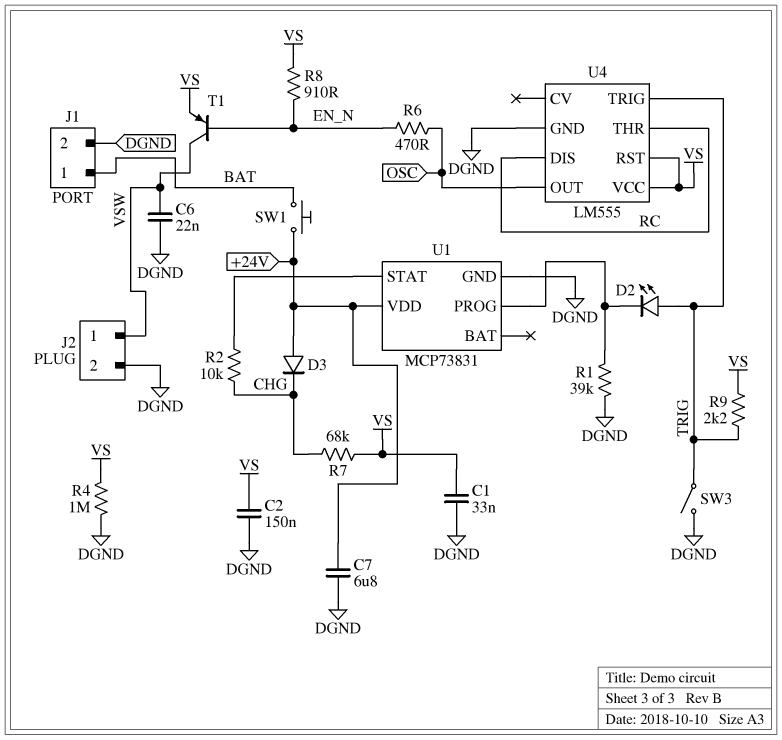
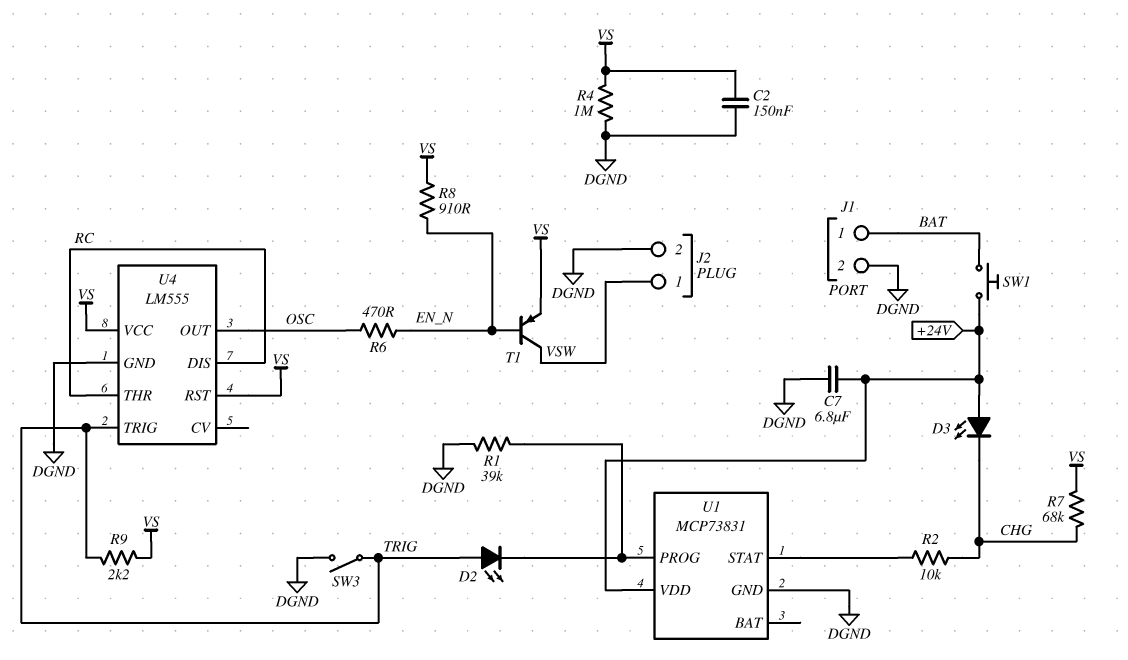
C1: 33nF (DGND, VS) -> none
C6: 22nF (DGND, VSW) -> none
D3: diode (A +24V, K CHG) -> LED (A +24V, K CHG)

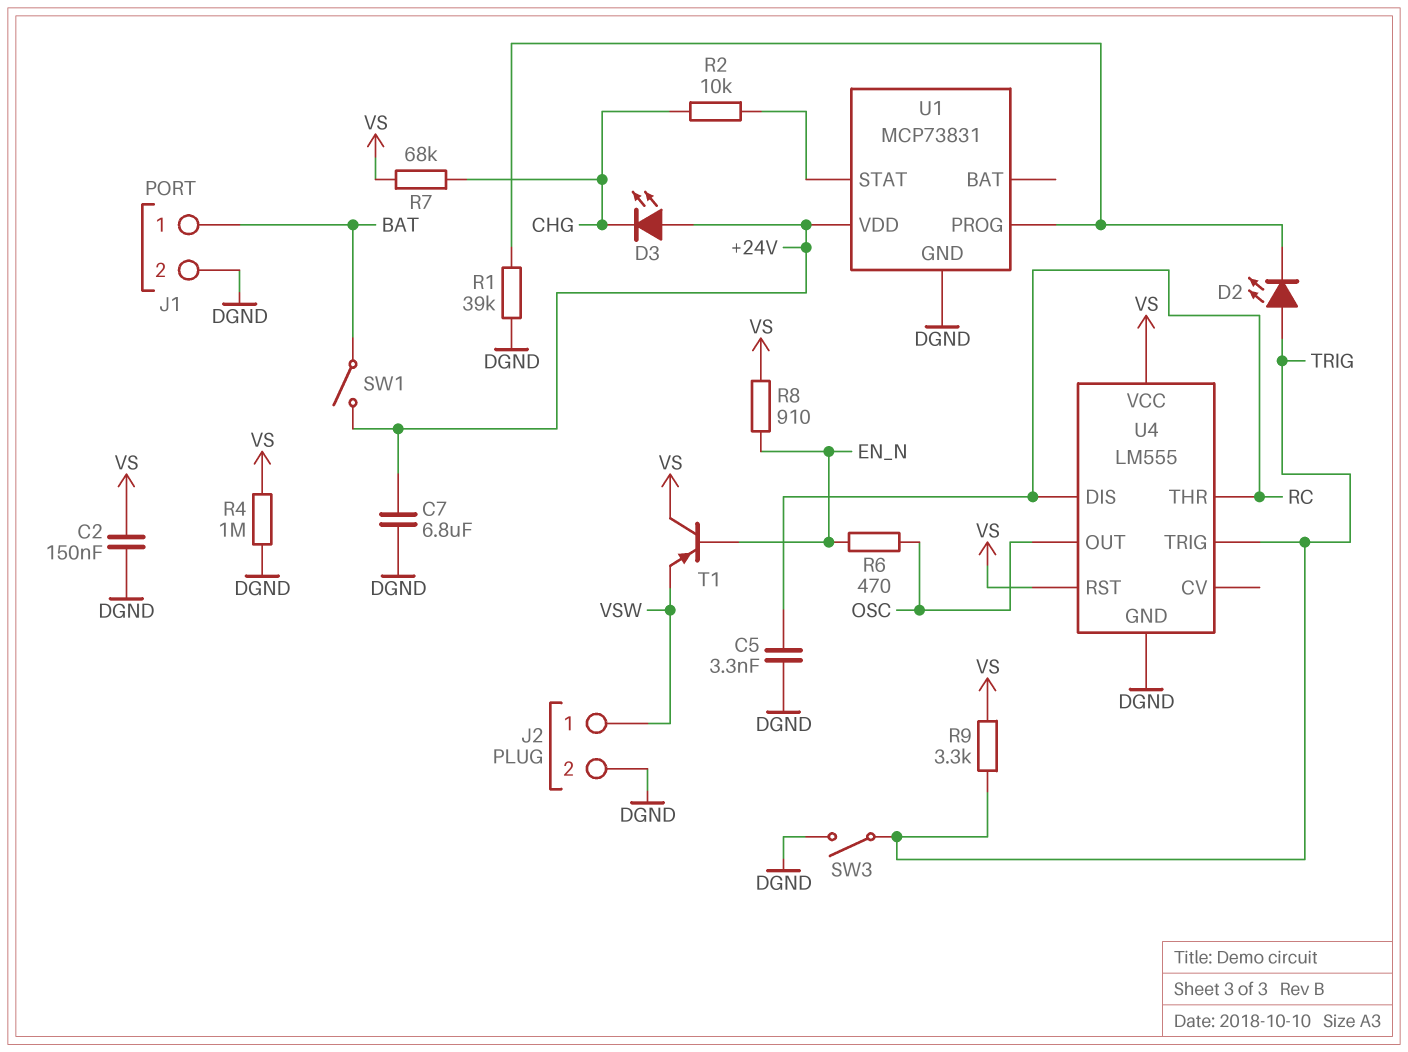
C5: none -> 3.3nF (DGND, RC)
R9: 2.2k (TRIG, VS) -> 3.3k (TRIG, VS)
SW1: button (+24V, BAT) -> switch (+24V, BAT)
T1: PNP (B EN_N, C VSW, E VS) -> PNP (B EN_N, C VS, E VSW)

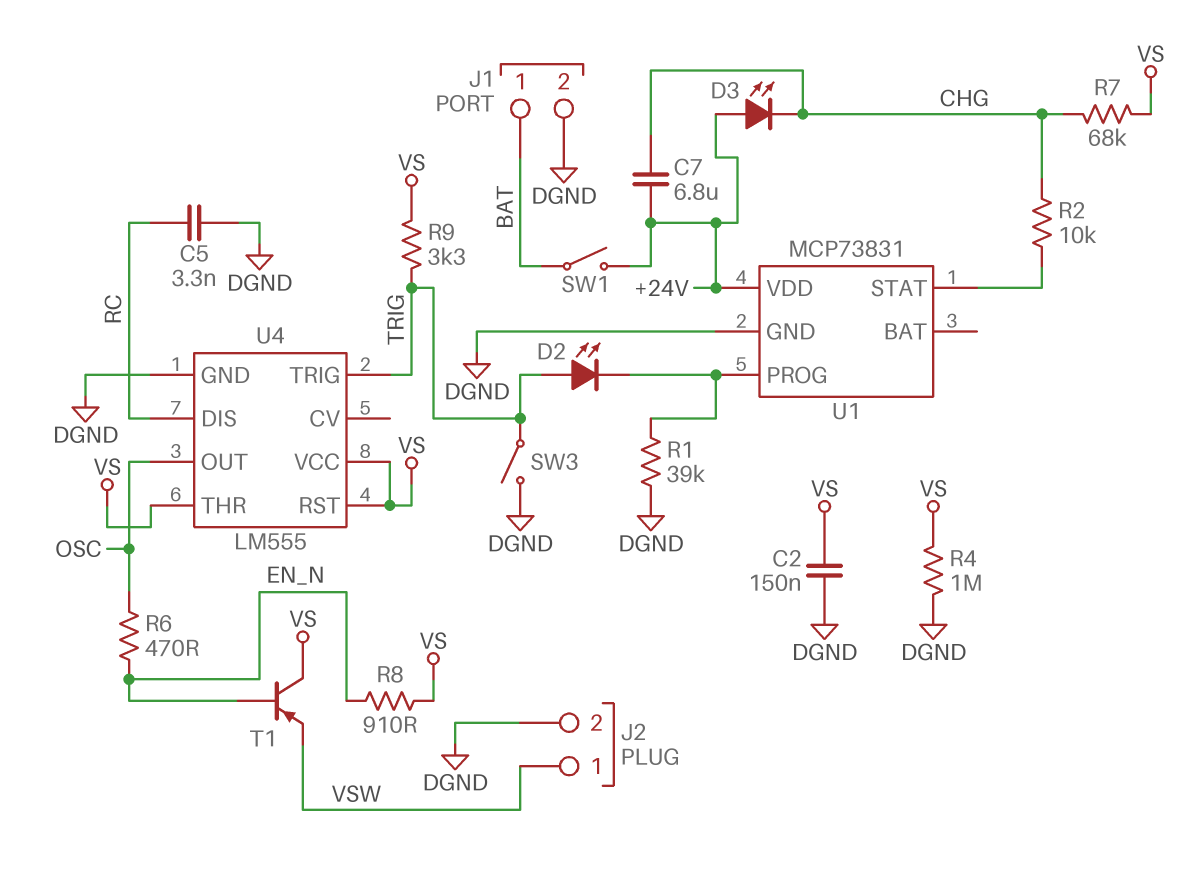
C7: 6.8uF (+24V, DGND) -> 6.8uF (+24V, CHG)
U4 pin THR: RC -> VS

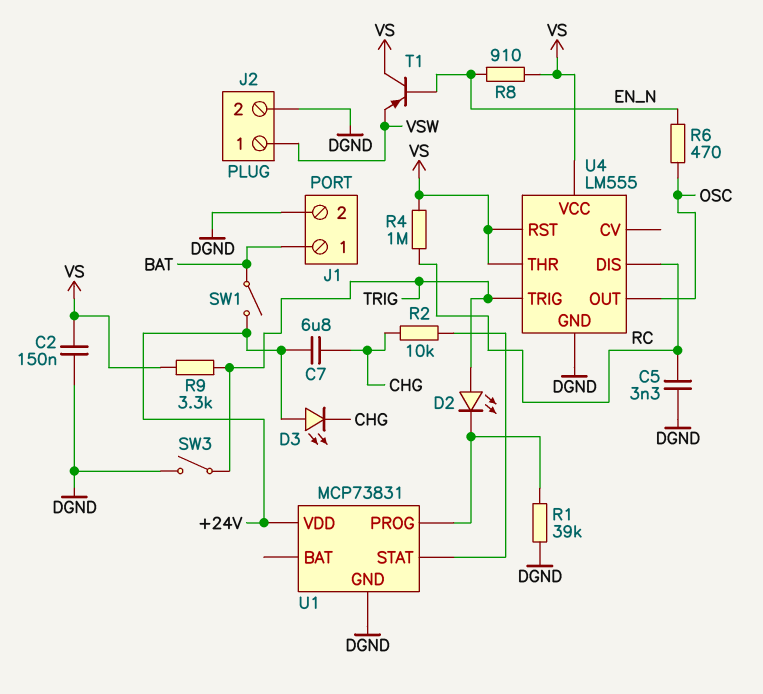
R4: 1M (DGND, VS) -> 1M (RC, VS)
R7: 68k (CHG, VS) -> none

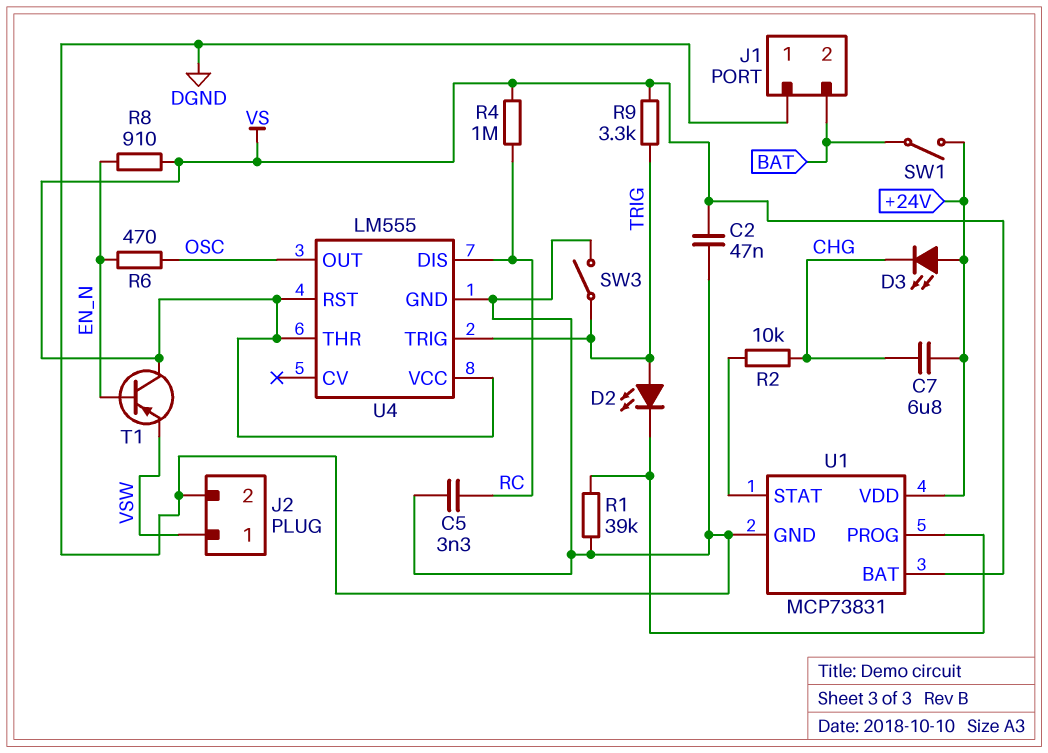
C2: 150nF (DGND, VS) -> 47nF (DGND, VS)
J1 pin 1: BAT -> DGND
J1 pin 2: DGND -> BAT
U1 pin BAT: none -> VS

